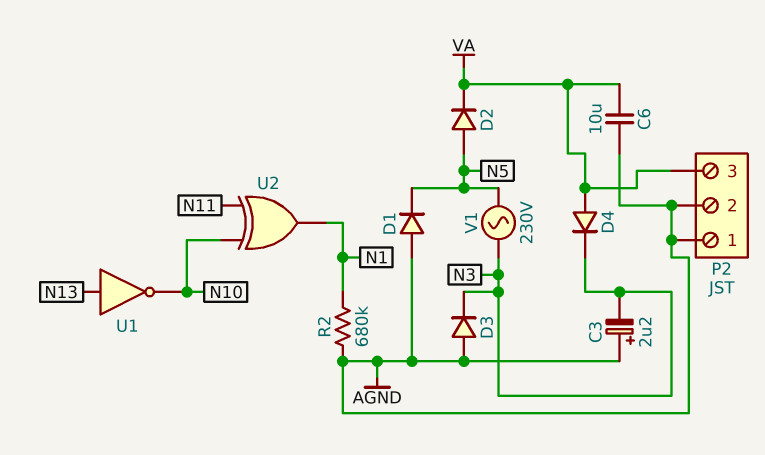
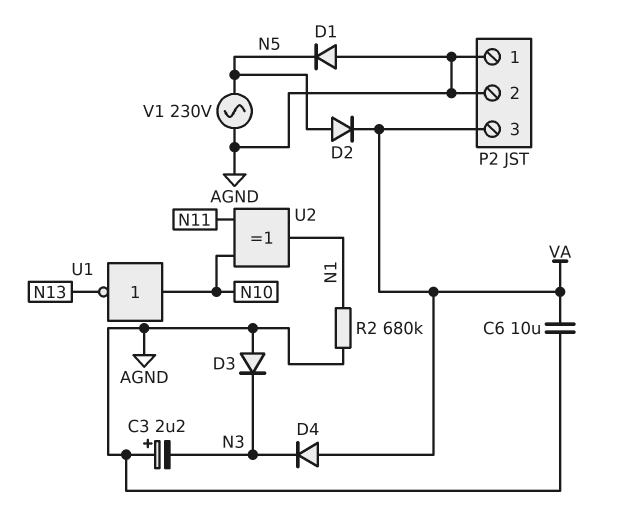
U1: NOT (in N13, out N10) -> NOT (in N10, out N13)
V1: AC 230V (N3, N5) -> AC 230V (AGND, N5)

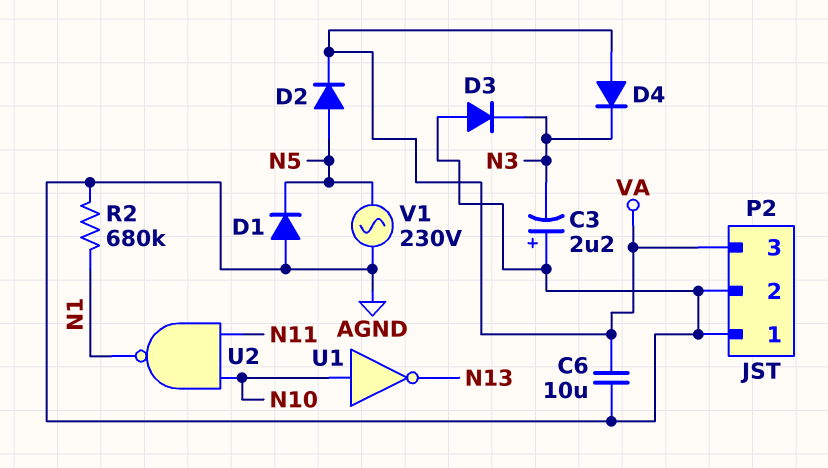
U2: XOR (in N10, in N11, out N1) -> NAND (in N10, in N11, out N1)

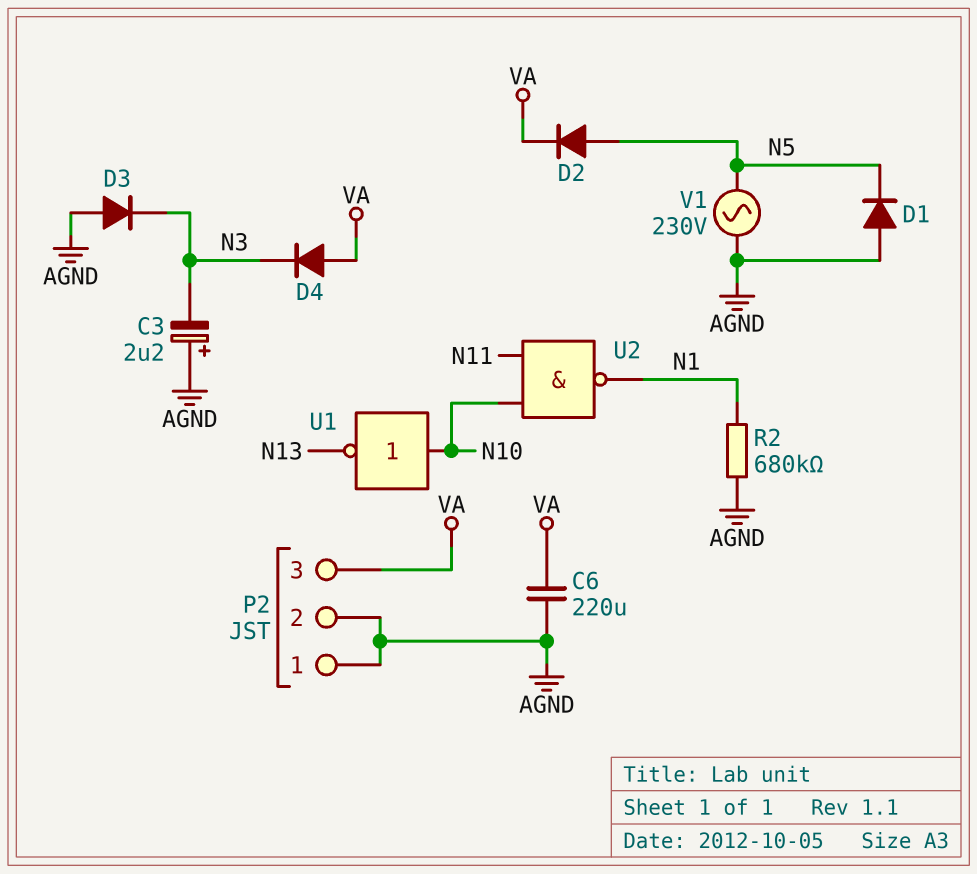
C6: 10uF (AGND, VA) -> 220uF (AGND, VA)

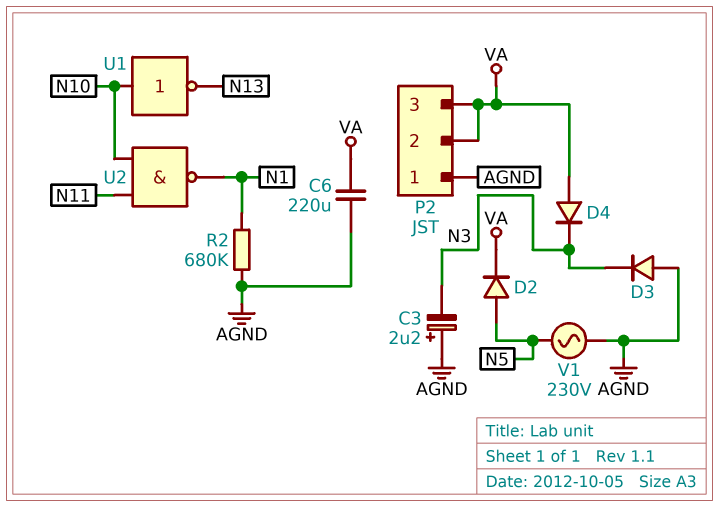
D1: diode (A AGND, K N5) -> none
P2 pin 2: AGND -> VA

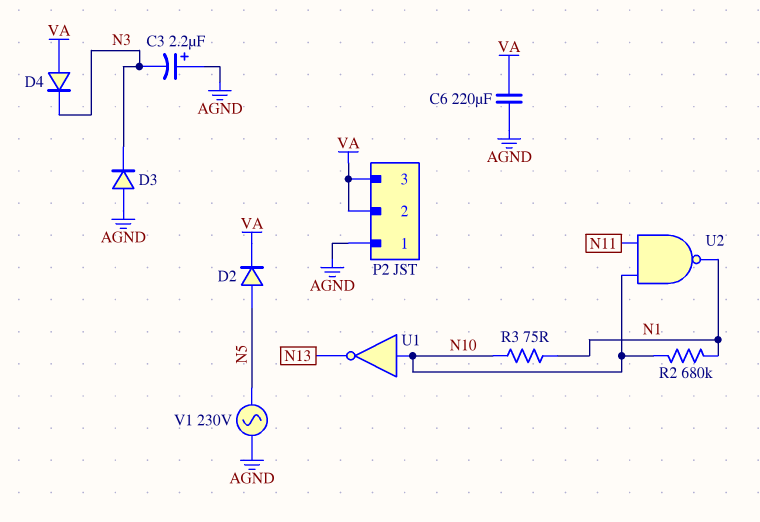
R2: 680k (AGND, N1) -> 680k (N1, N10)
R3: none -> 75 (N1, N10)

